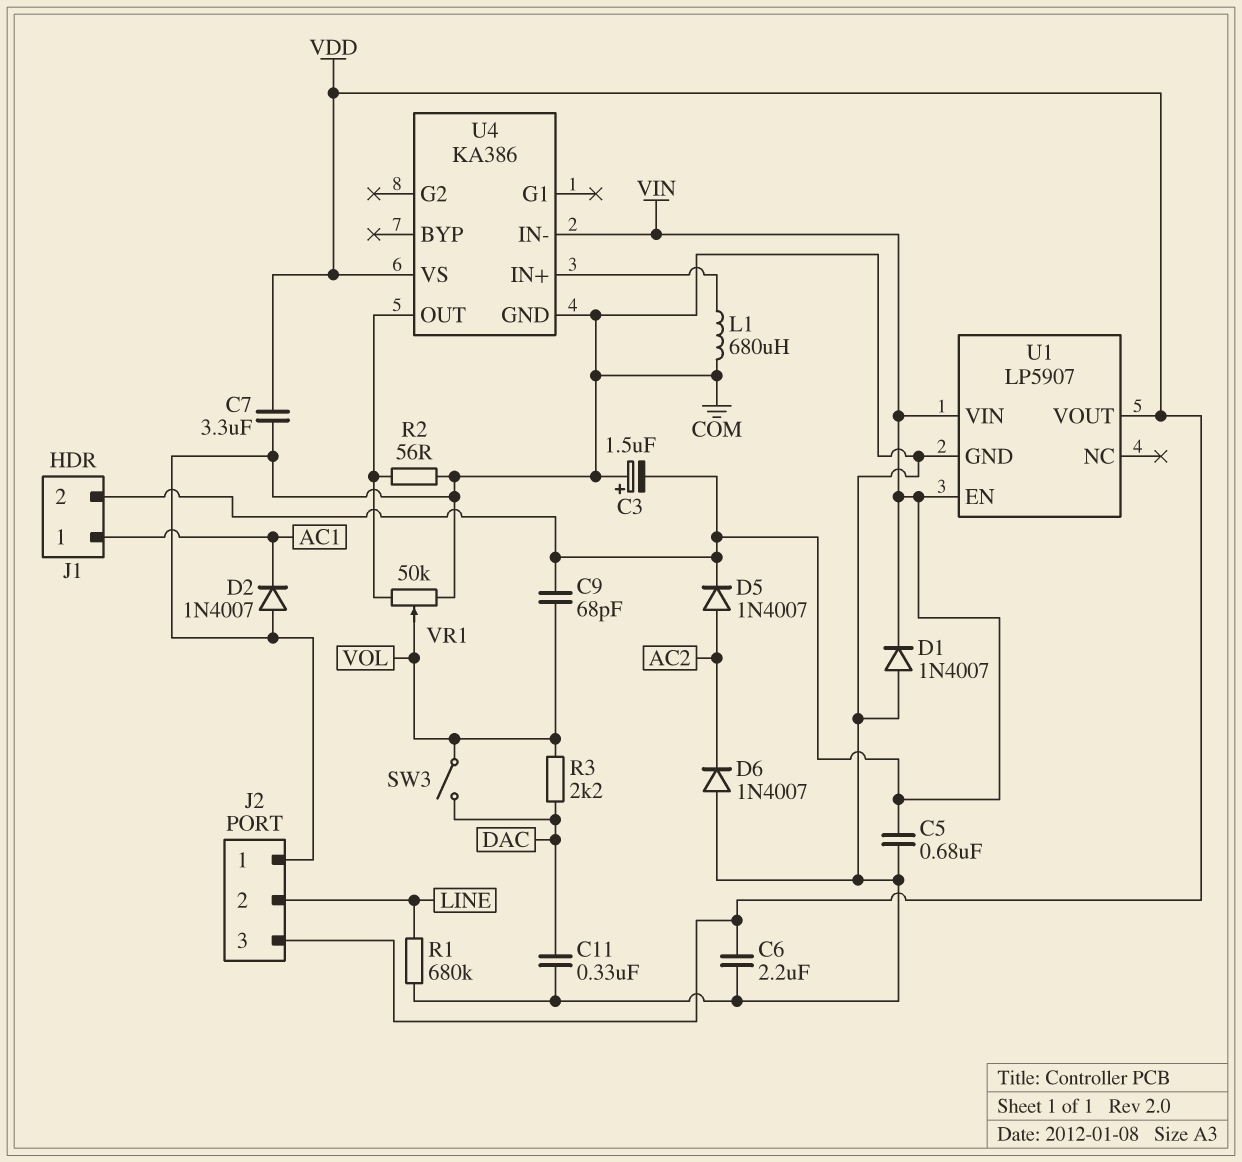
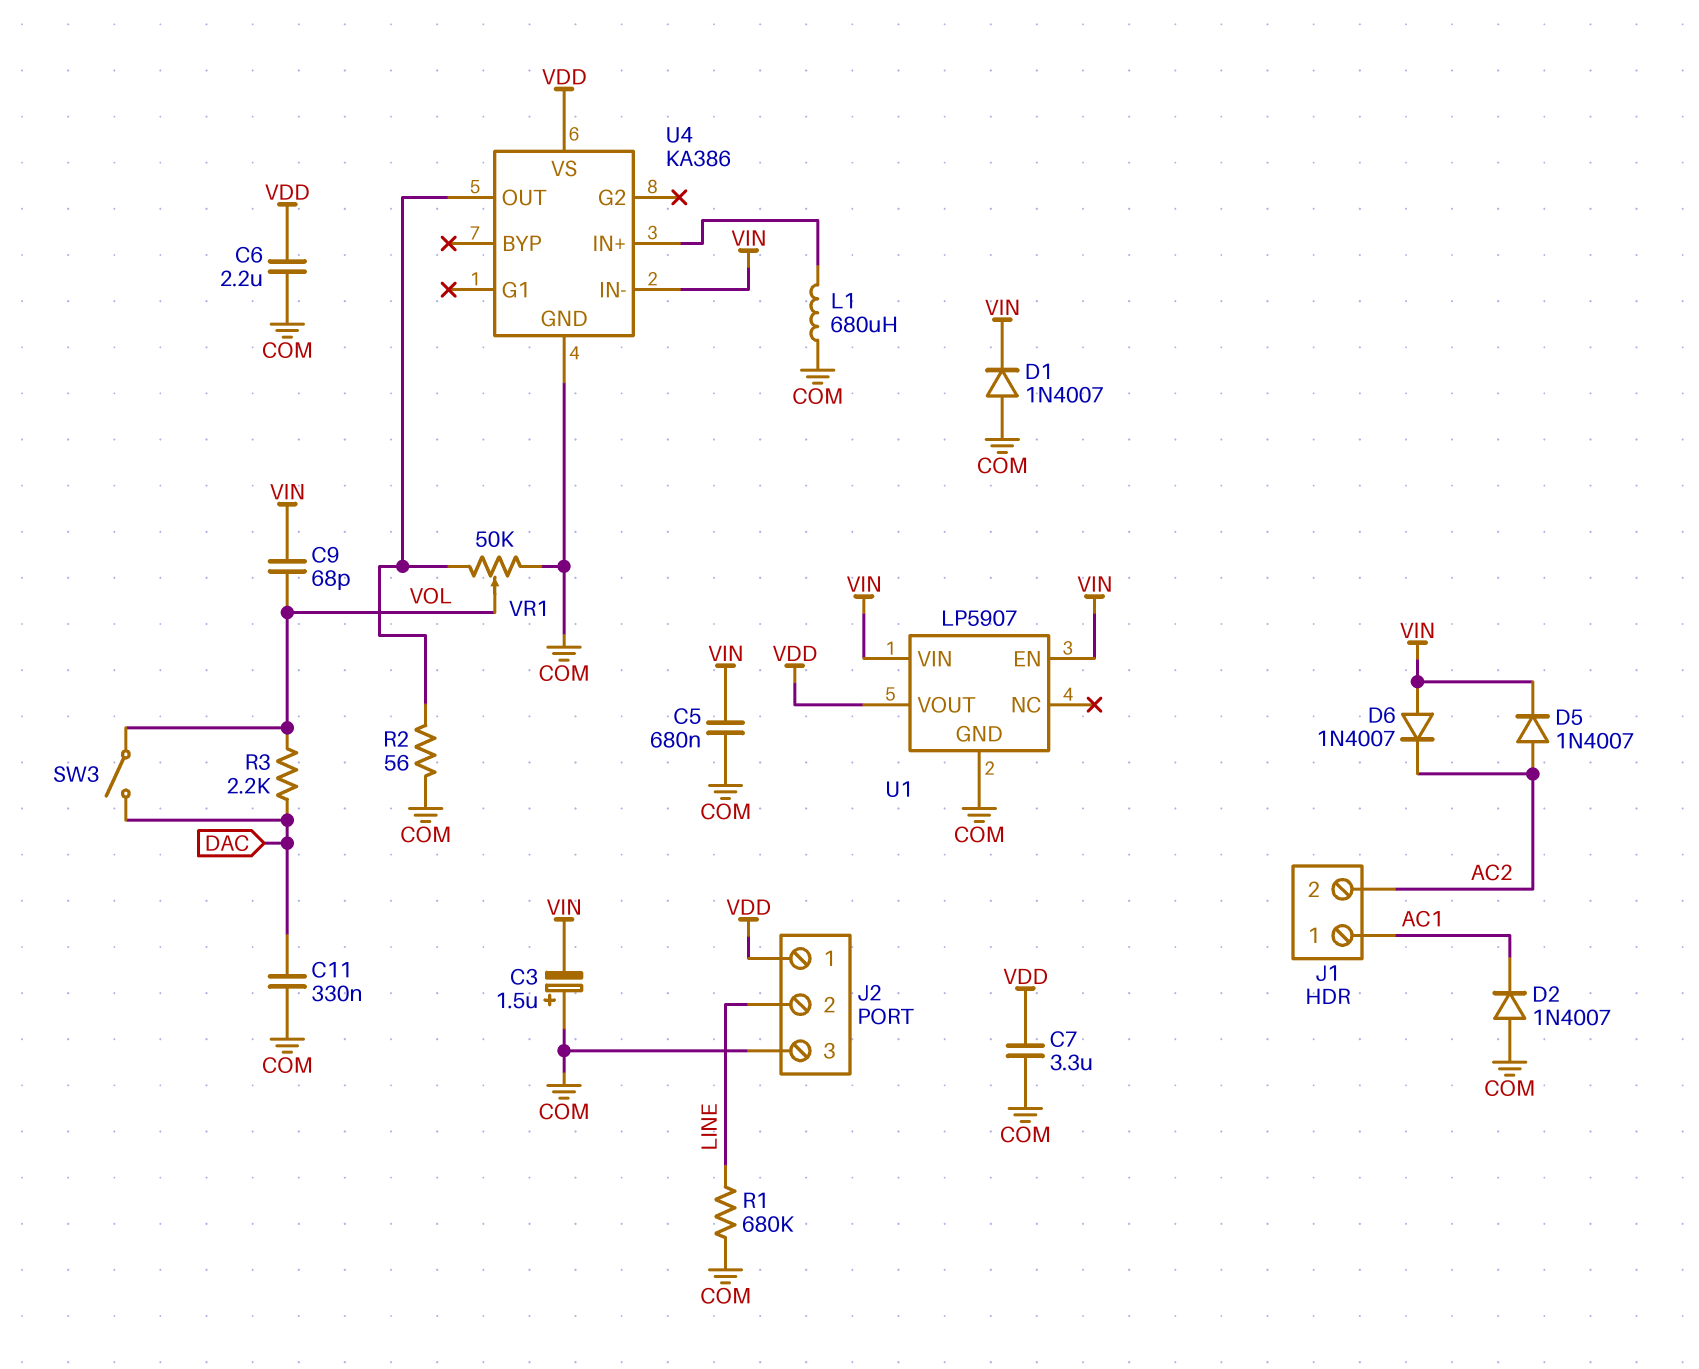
D6: diode 1N4007 (A COM, K AC2) -> diode 1N4007 (A VIN, K AC2)
J1 pin 2: VIN -> AC2
J2 pin 1: COM -> VDD
J2 pin 3: VDD -> COM

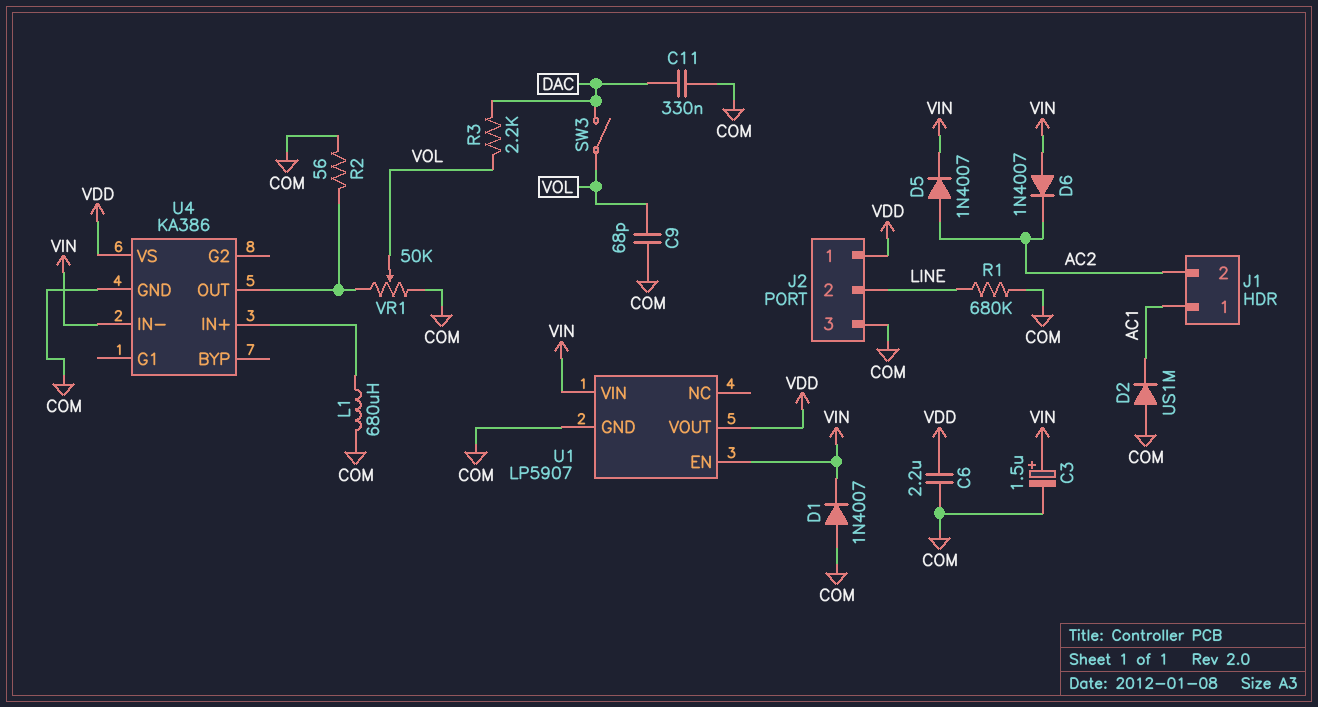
C3: 1.5uF (plus COM, minus VIN) -> 1.5uF (plus VIN, minus COM)
C5: 680nF (COM, VIN) -> none
C7: 3.3uF (COM, VDD) -> none
C9: 68pF (VIN, VOL) -> 68pF (COM, VOL)
D2: diode 1N4007 (A COM, K AC1) -> diode US1M (A COM, K AC1)

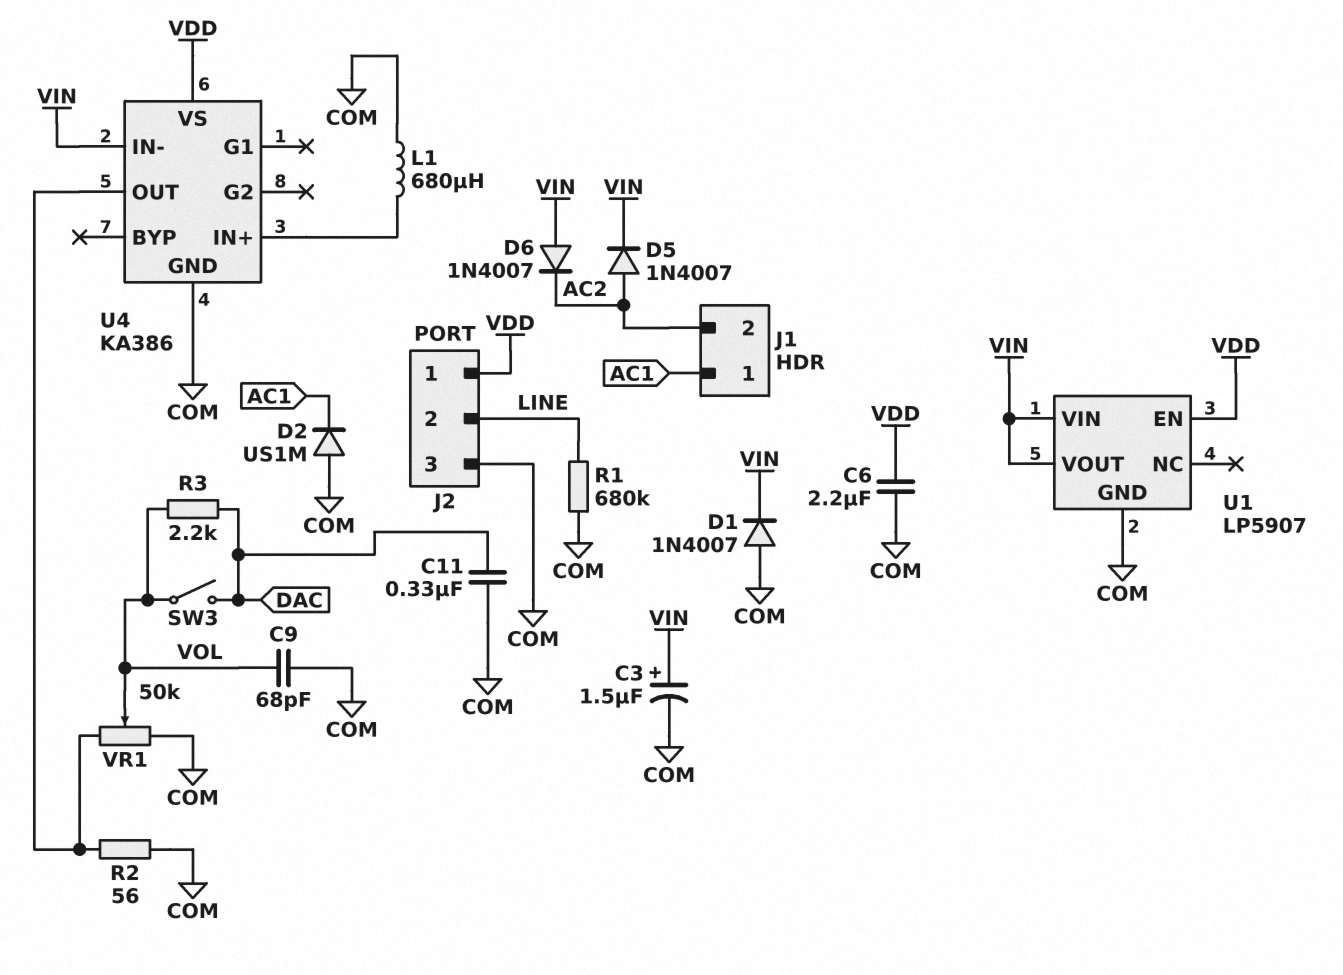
U1 pin EN: VIN -> VDD
U1 pin VOUT: VDD -> VIN

